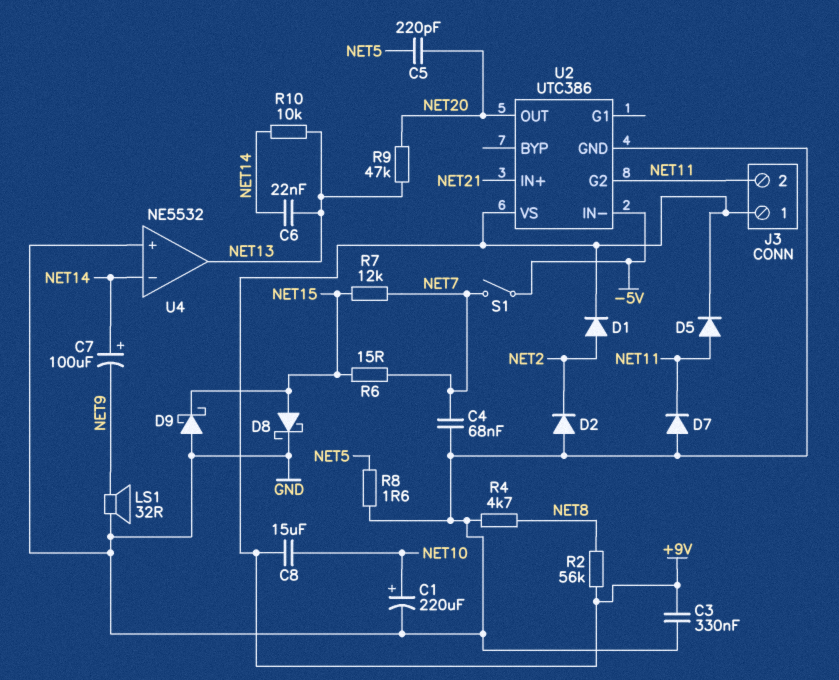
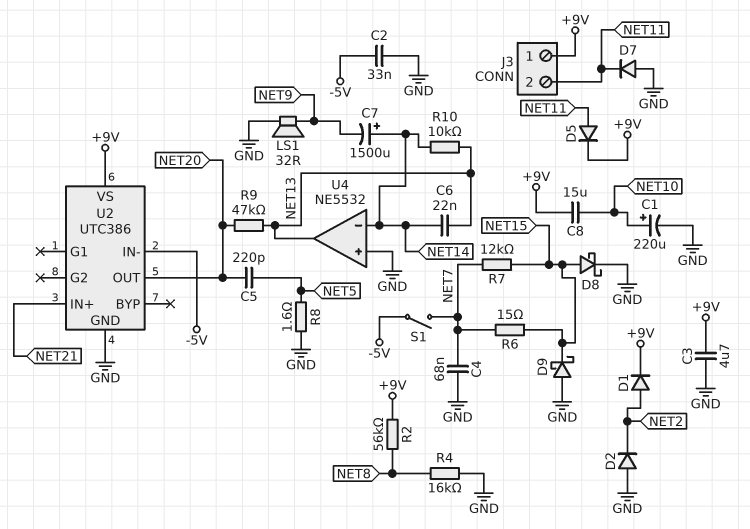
C2: none -> 33nF (-5V, GND)
C3: 330nF (+9V, GND) -> 4.7uF (+9V, GND)
C7: 100uF (plus NET14, minus NET9) -> 1500uF (plus NET14, minus NET9)
R4: 4.7k (GND, NET8) -> 16k (GND, NET8)
U2 pin G2: NET11 -> none

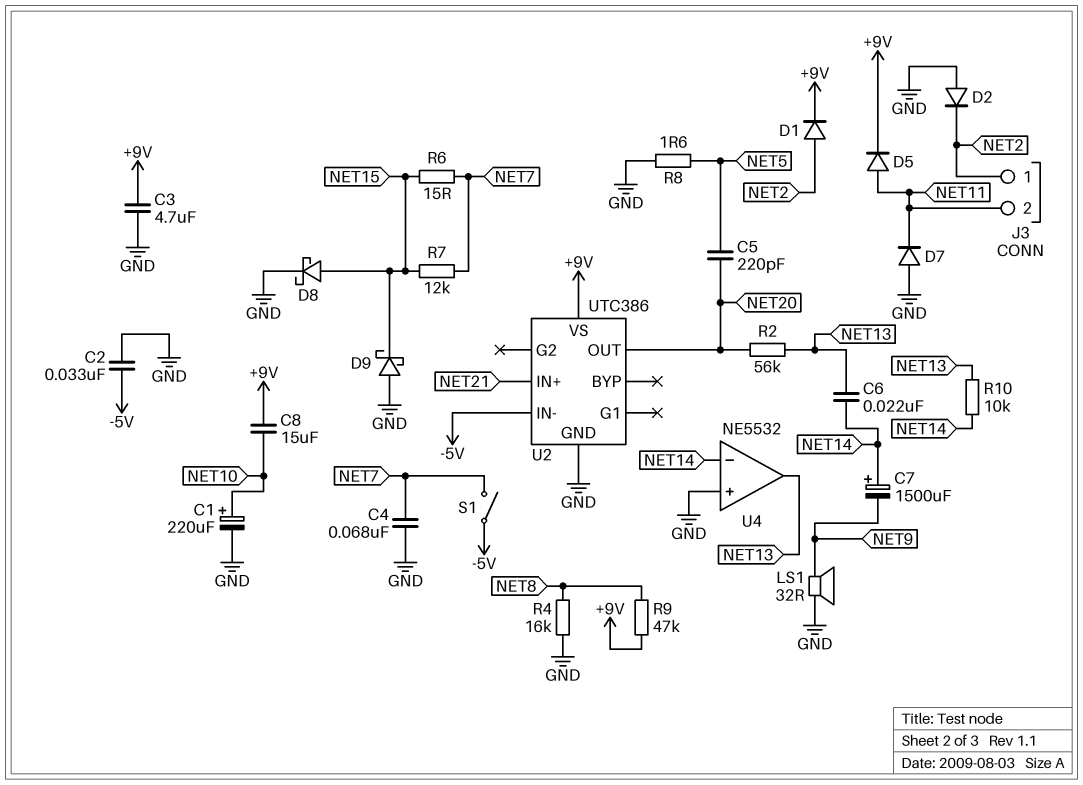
J3 pin 1: +9V -> NET2
R2: 56k (+9V, NET8) -> 56k (NET13, NET20)
R9: 47k (NET13, NET20) -> 47k (+9V, NET8)

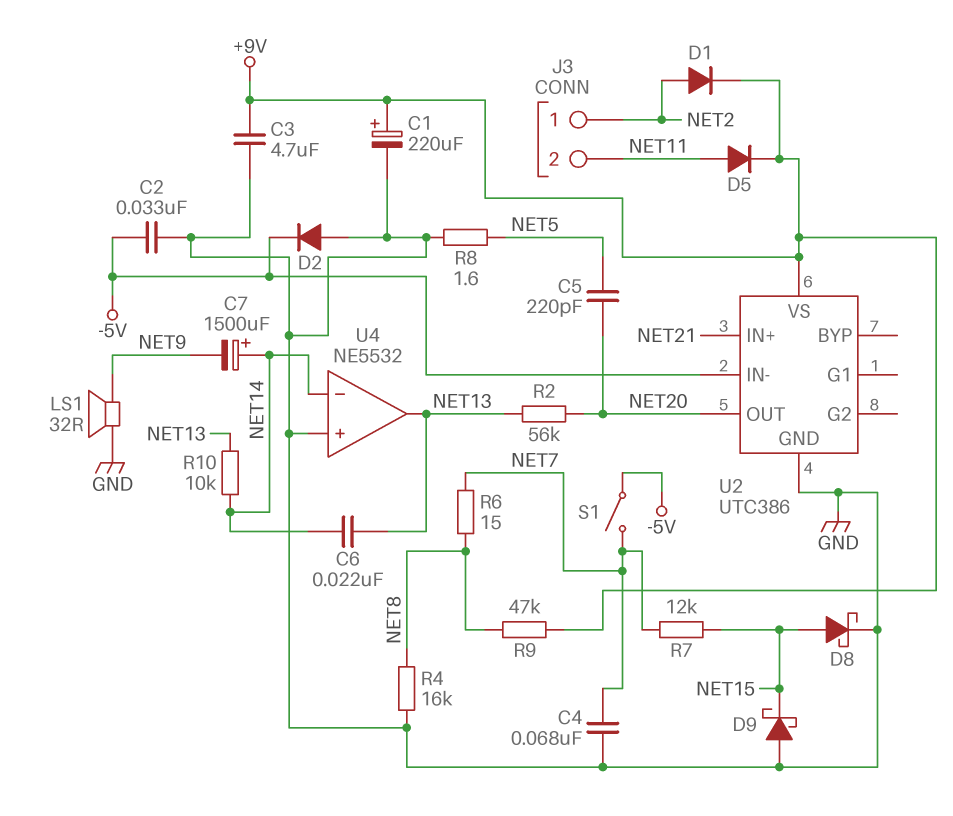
C1: 220uF (plus NET10, minus GND) -> 220uF (plus +9V, minus GND)
C8: 15uF (+9V, NET10) -> none
D2: diode (A GND, K NET2) -> diode (A GND, K -5V)
D7: diode (A GND, K NET11) -> none
R6: 15 (NET7, NET15) -> 15 (NET7, NET8)

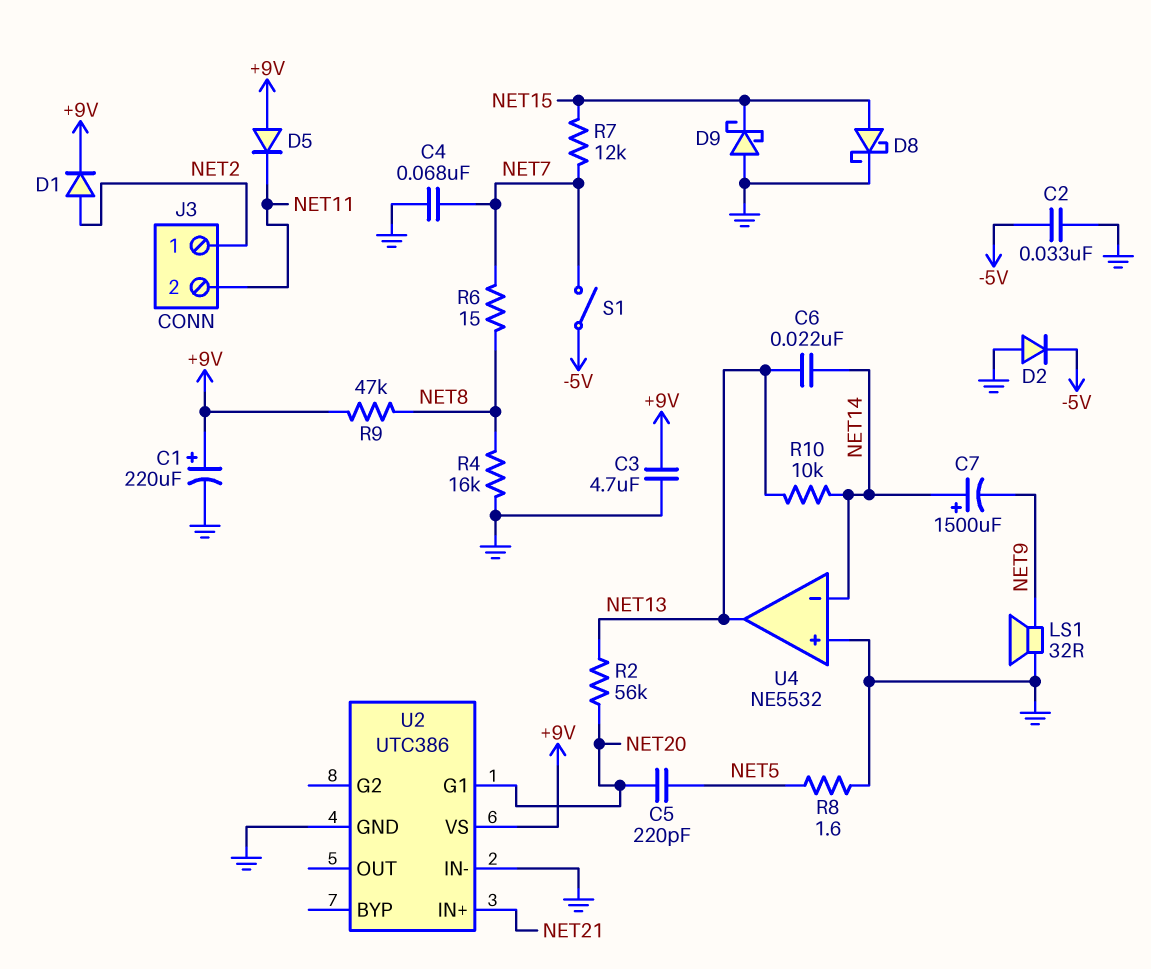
D5: diode (A NET11, K +9V) -> diode (A +9V, K NET11)
U2 pin G1: none -> NET20
U2 pin IN-: -5V -> GND
U2 pin OUT: NET20 -> none

